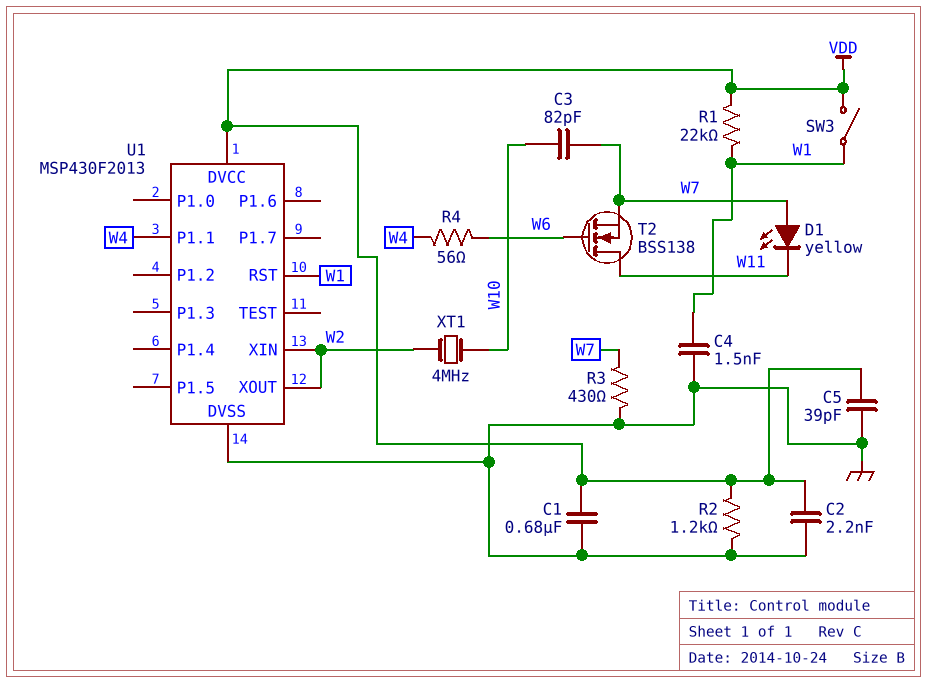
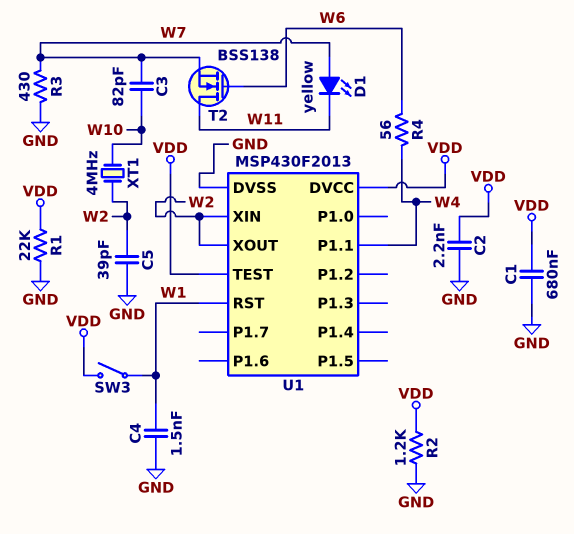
C5: 39pF (GND, VDD) -> 39pF (GND, W2)
R1: 22k (VDD, W1) -> 22k (GND, VDD)
U1 pin TEST: none -> VDD

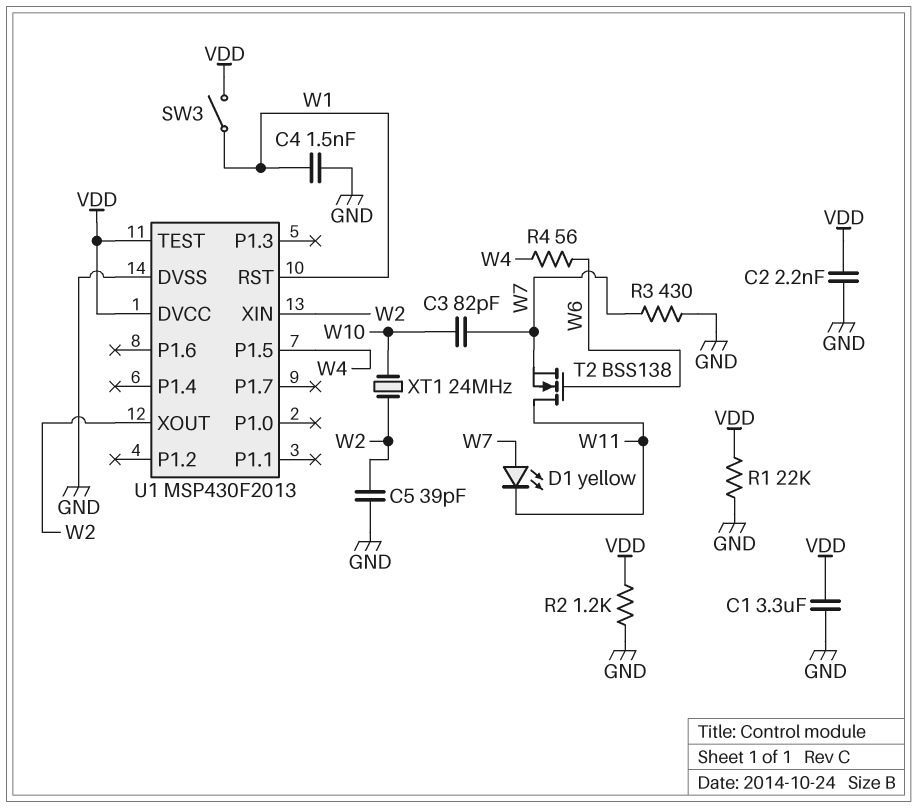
C1: 680nF (GND, VDD) -> 3.3uF (GND, VDD)
U1 pin P1.1: W4 -> none
U1 pin P1.5: none -> W4
XT1: 4MHz (W2, W10) -> 24MHz (W2, W10)

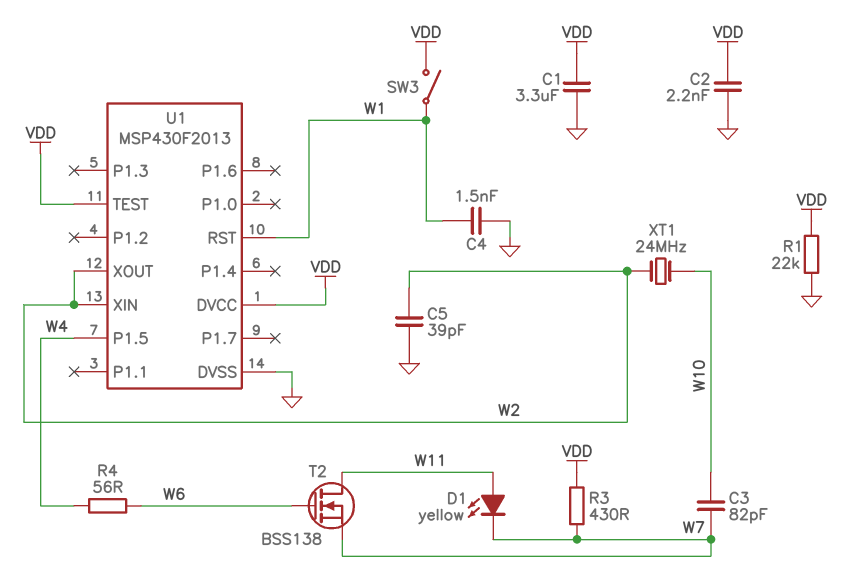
D1: LED yellow (A W7, K W11) -> LED yellow (A W11, K W7)
R2: 1.2k (GND, VDD) -> none
R3: 430 (GND, W7) -> 430 (VDD, W7)

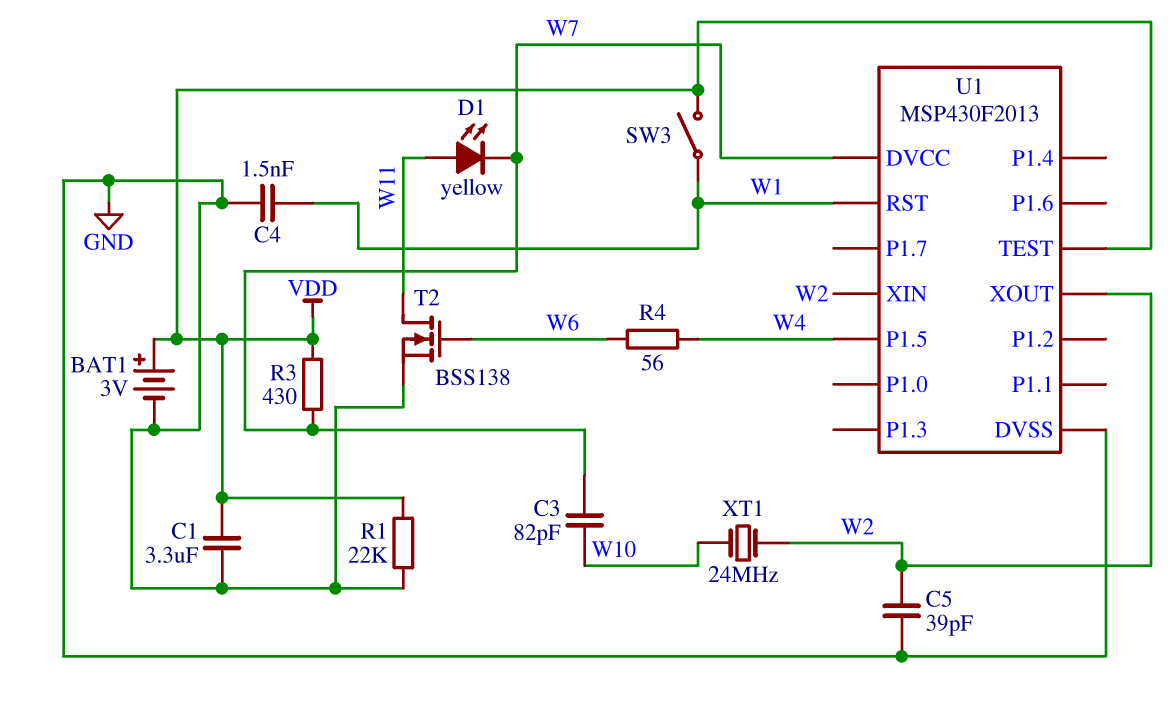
BAT1: none -> 3V (plus VDD, minus GND)
C2: 2.2nF (GND, VDD) -> none
T2: NMOS BSS138 (G W6, D W11, S W7) -> NMOS BSS138 (G W6, D W11, S GND)
U1 pin DVCC: VDD -> W7

